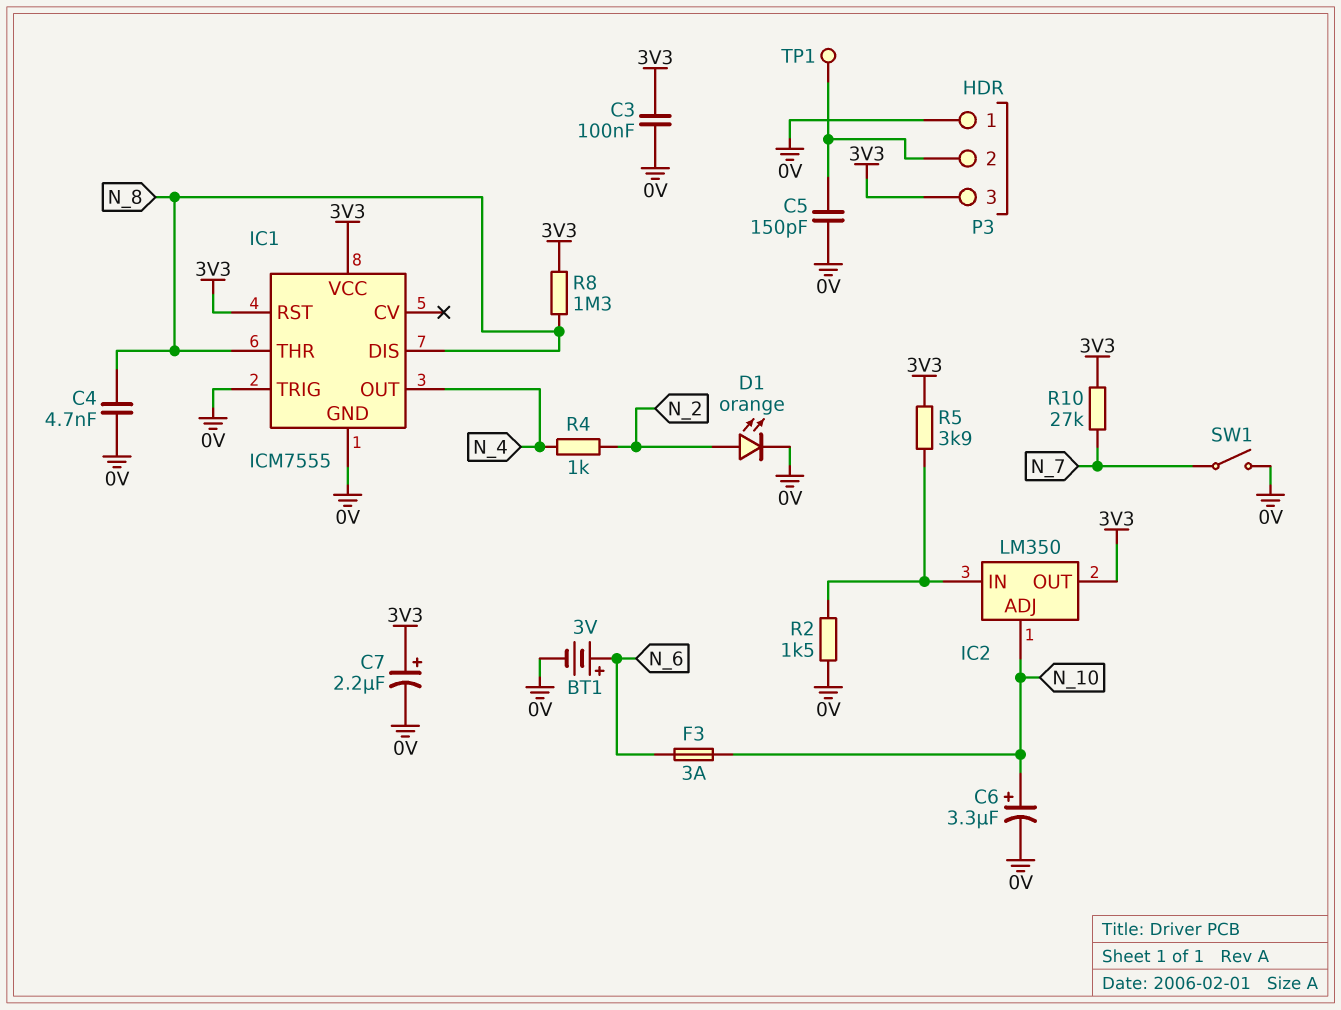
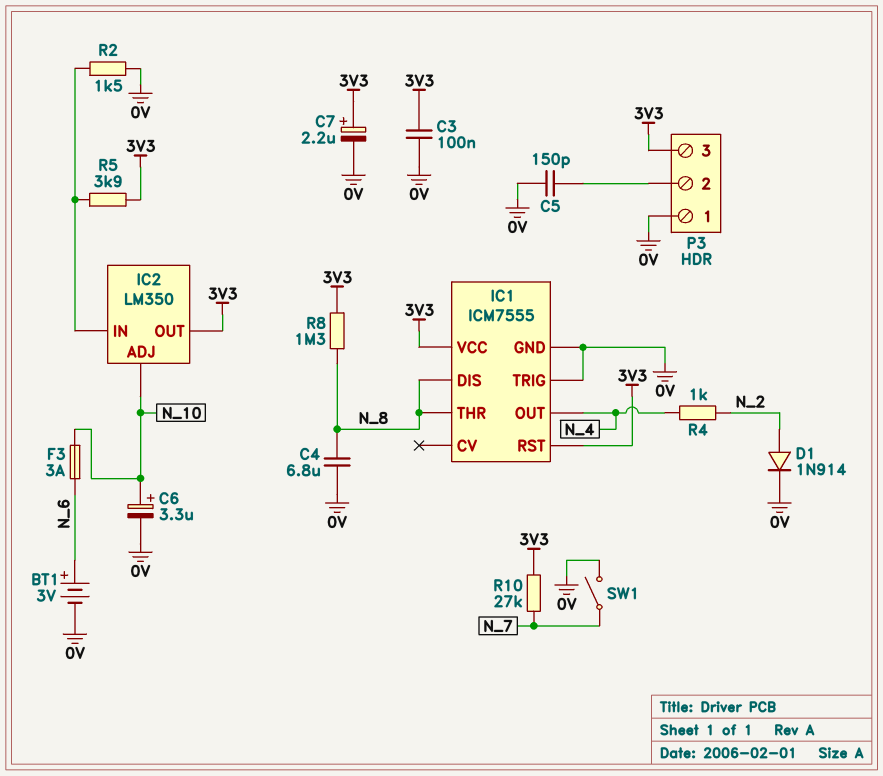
C4: 4.7nF (0V, N_8) -> 6.8uF (0V, N_8)
D1: LED orange (A N_2, K 0V) -> diode 1N914 (A N_2, K 0V)
TP1: test point (P3/2) -> none

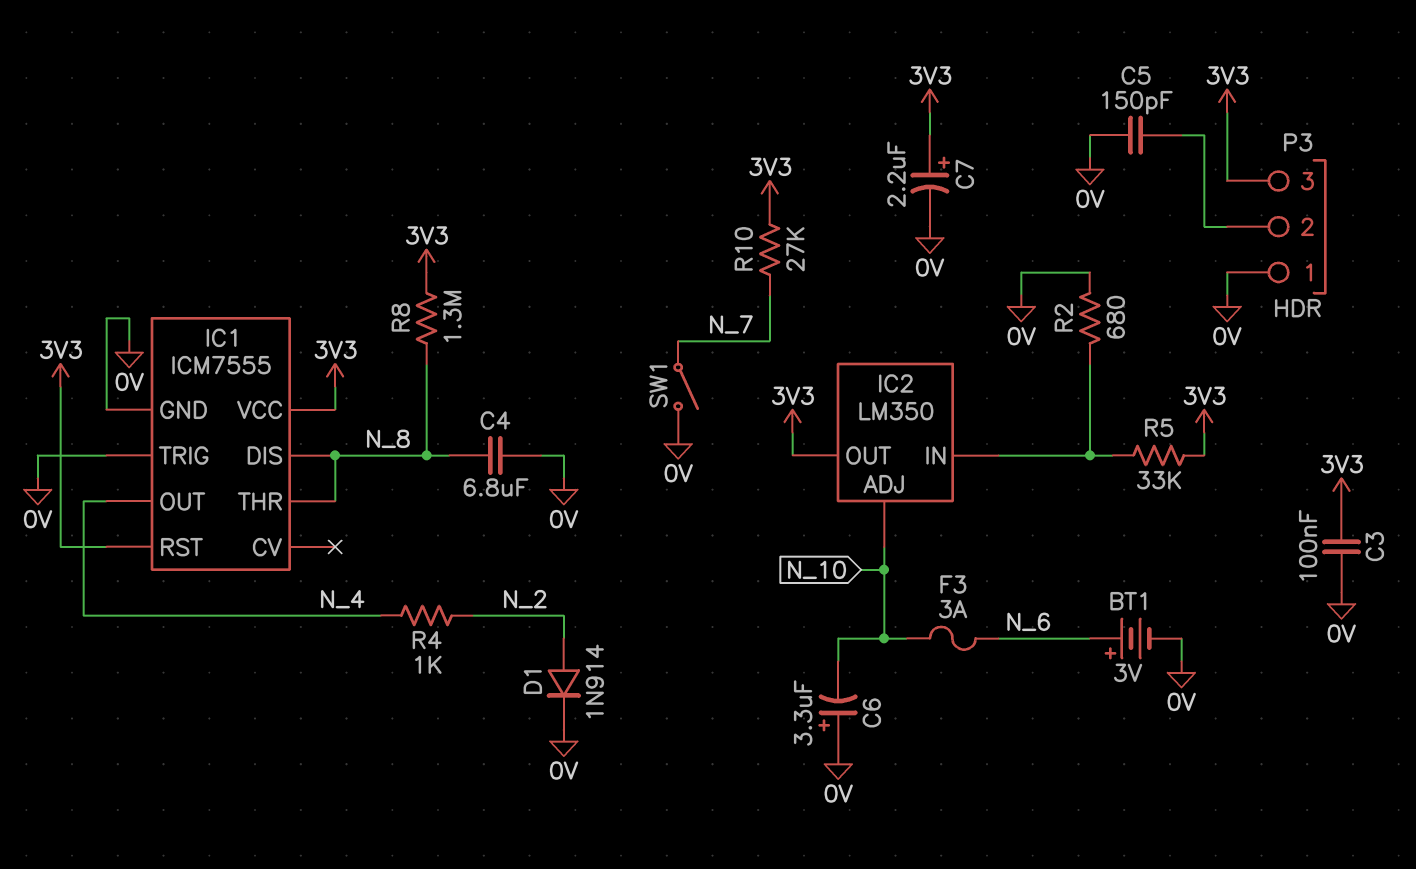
C6: 3.3uF (plus N_10, minus 0V) -> 3.3uF (plus 0V, minus N_10)
R2: 1.5k (0V, IC2/IN) -> 680 (0V, IC2/IN)
R5: 3.9k (3V3, IC2/IN) -> 33k (3V3, IC2/IN)

